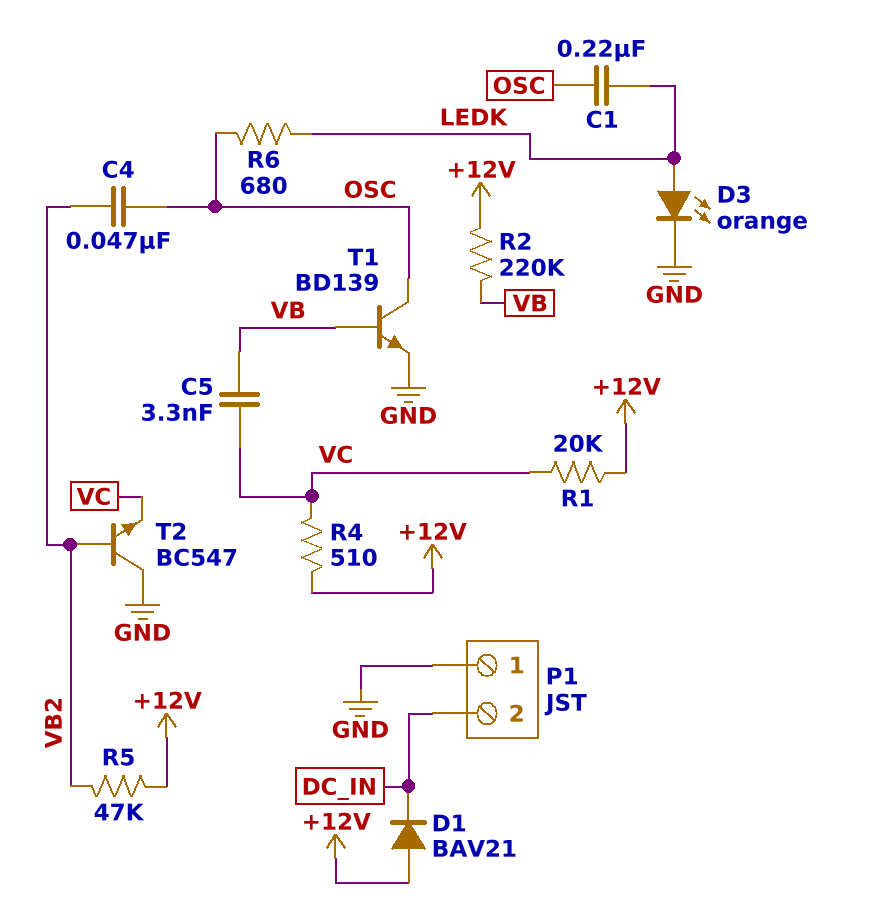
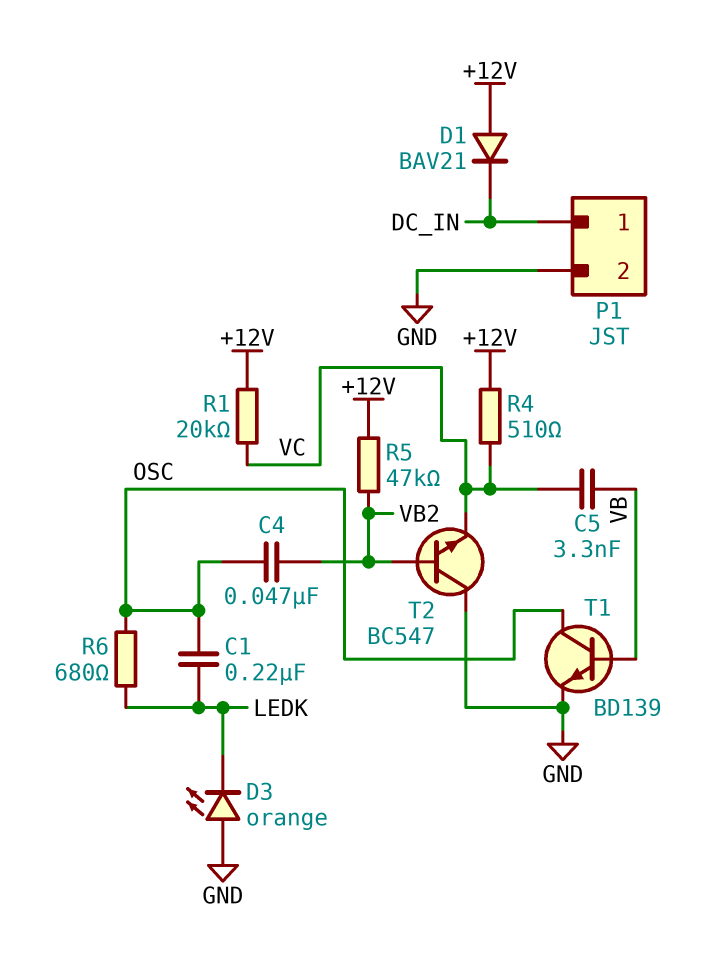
D3: LED orange (A LEDK, K GND) -> LED orange (A GND, K LEDK)
P1 pin 1: GND -> DC_IN
P1 pin 2: DC_IN -> GND
R2: 220k (+12V, VB) -> none

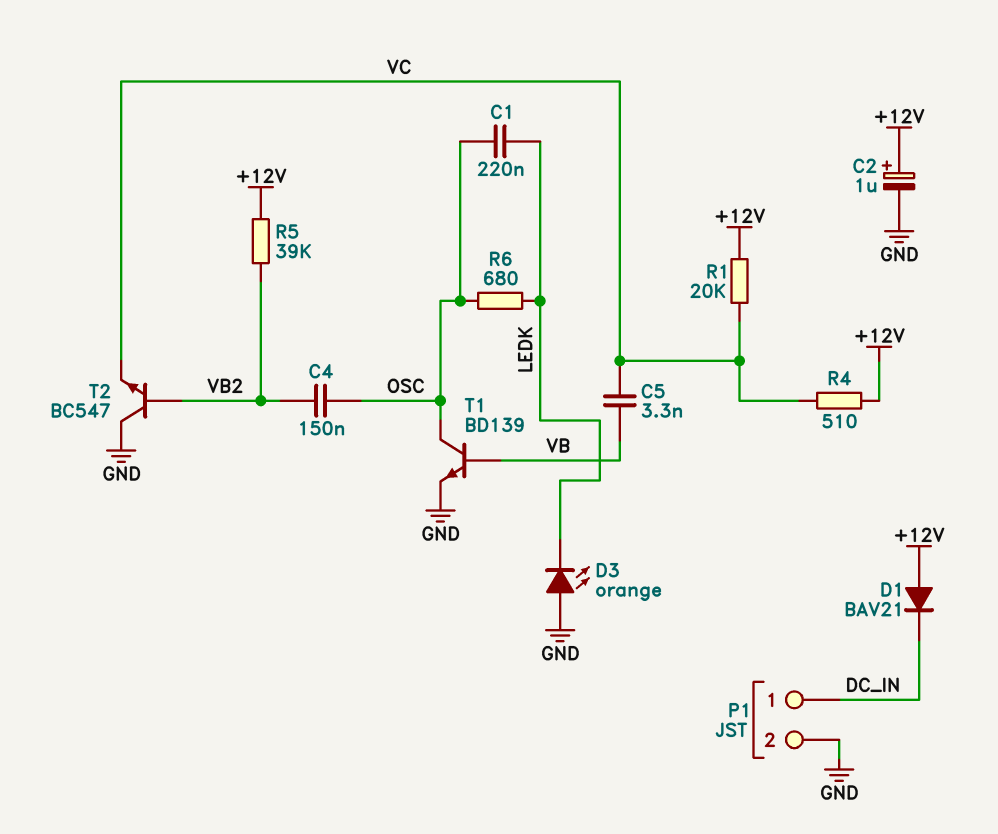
C2: none -> 1uF (plus +12V, minus GND)
C4: 47nF (OSC, VB2) -> 150nF (OSC, VB2)
R5: 47k (+12V, VB2) -> 39k (+12V, VB2)

